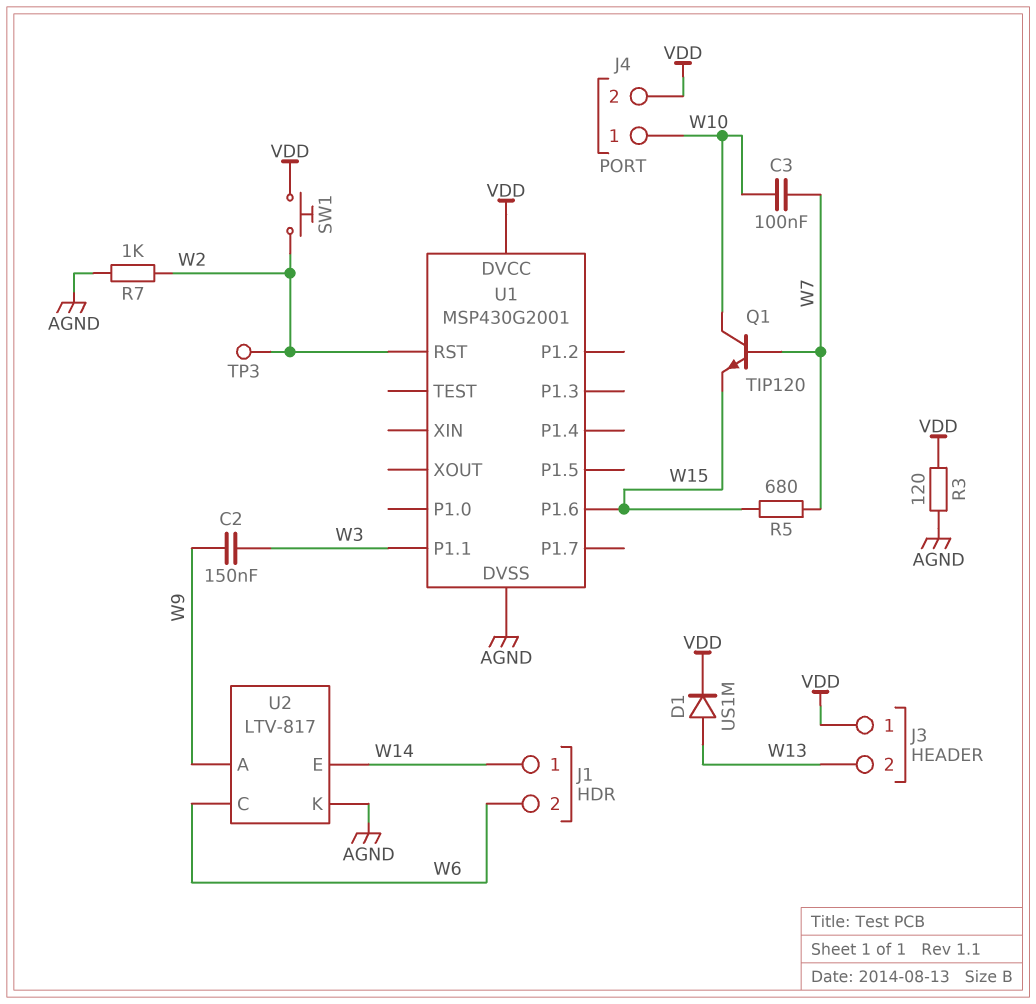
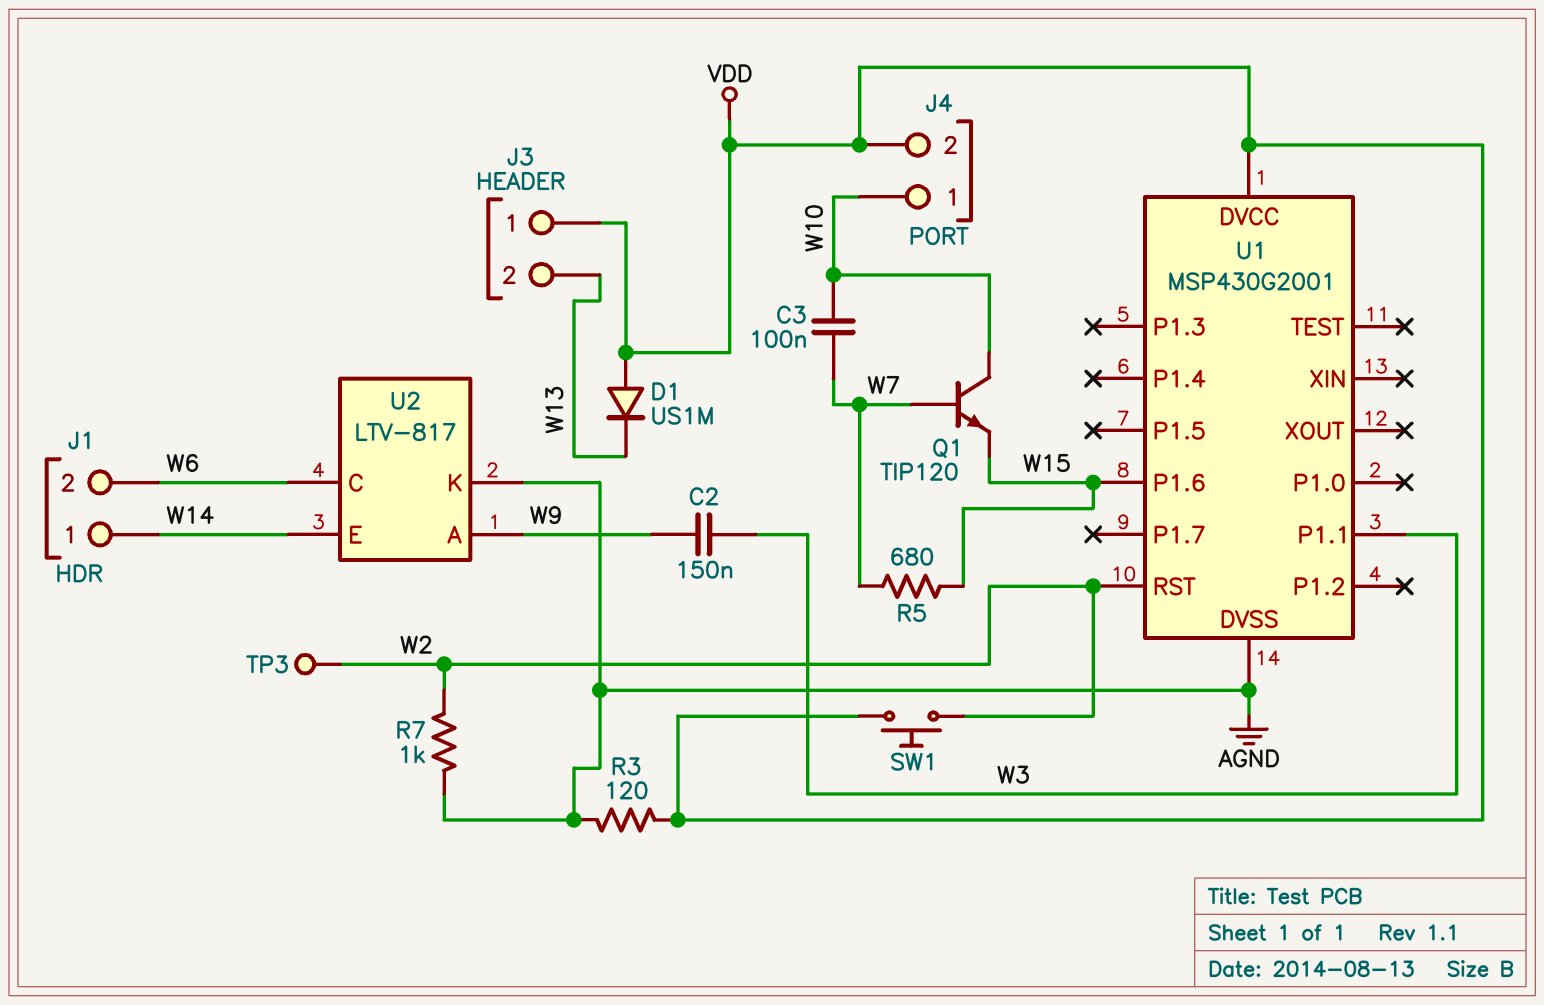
D1: diode US1M (A W13, K VDD) -> diode US1M (A VDD, K W13)

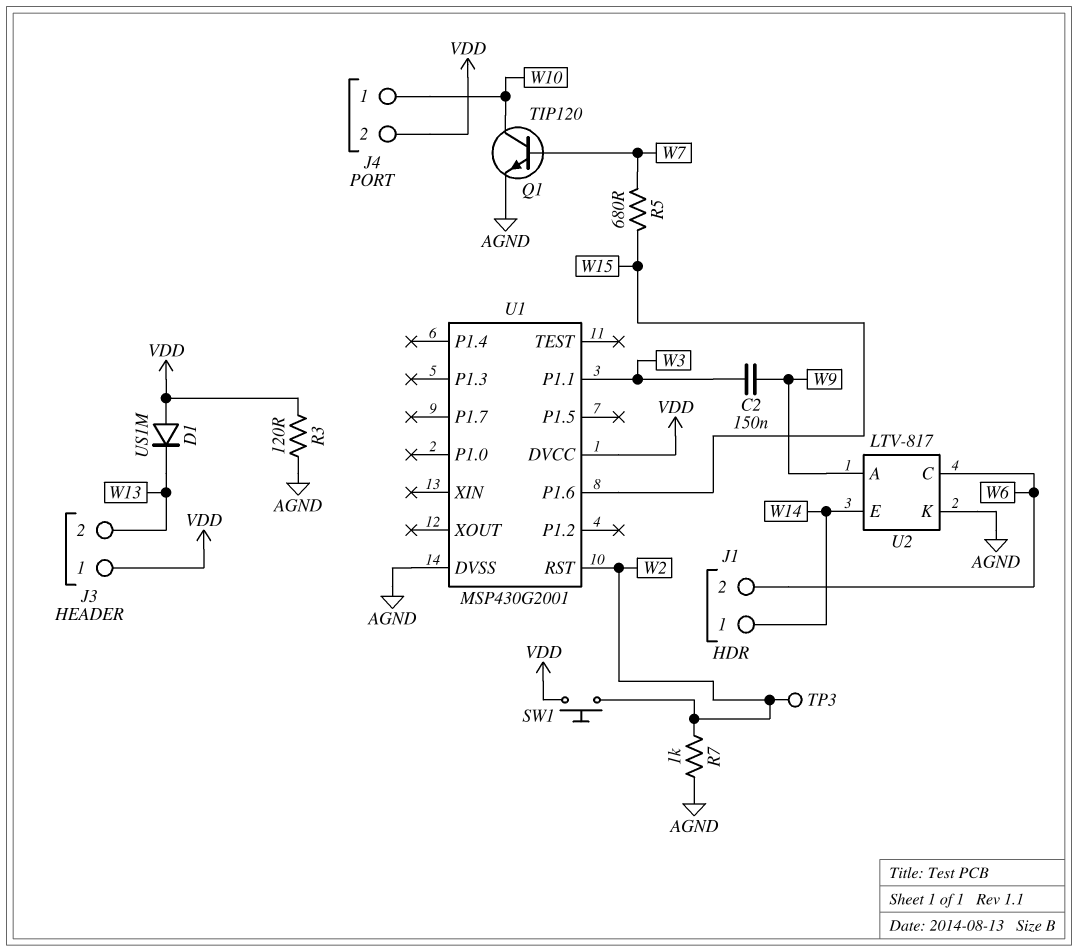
C3: 100nF (W7, W10) -> none
Q1: NPN TIP120 (B W7, C W10, E W15) -> NPN TIP120 (B W7, C W10, E AGND)

